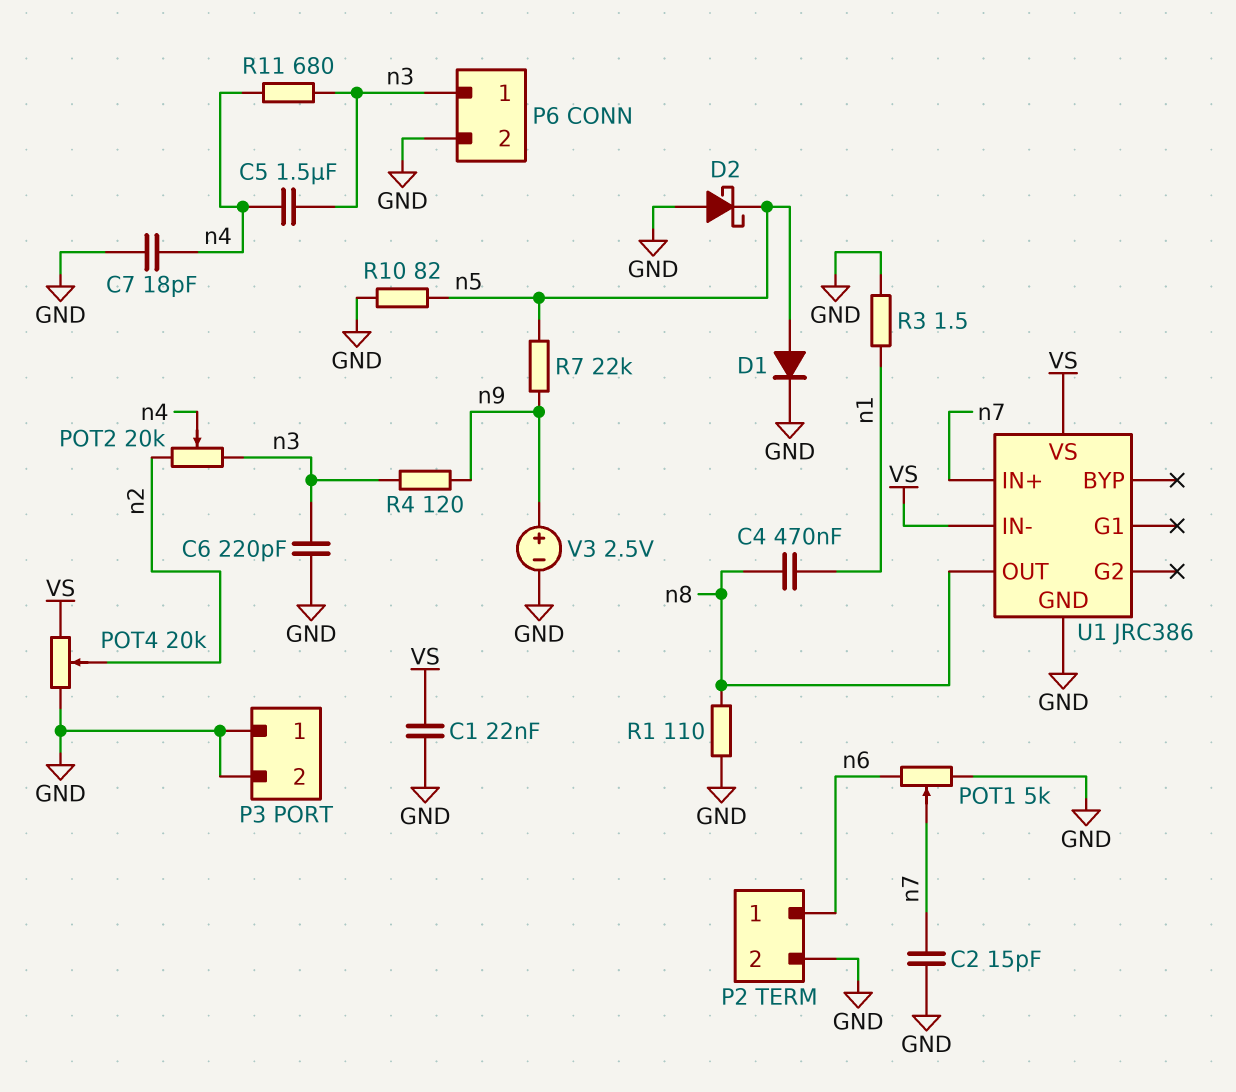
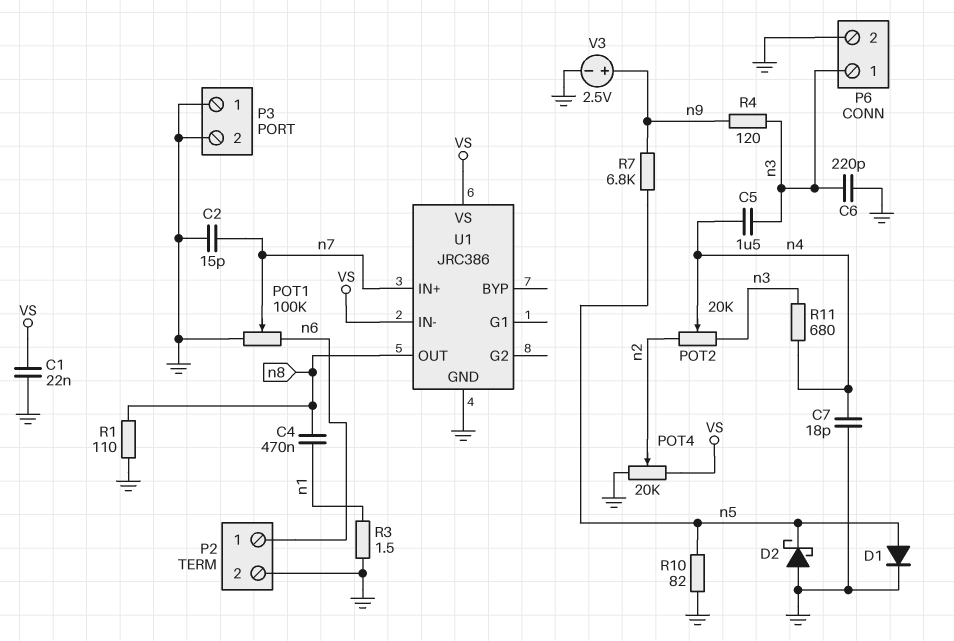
POT1: 5k (GND, n6, wiper n7) -> 100k (GND, n6, wiper n7)
R7: 22k (n5, n9) -> 6.8k (n5, n9)

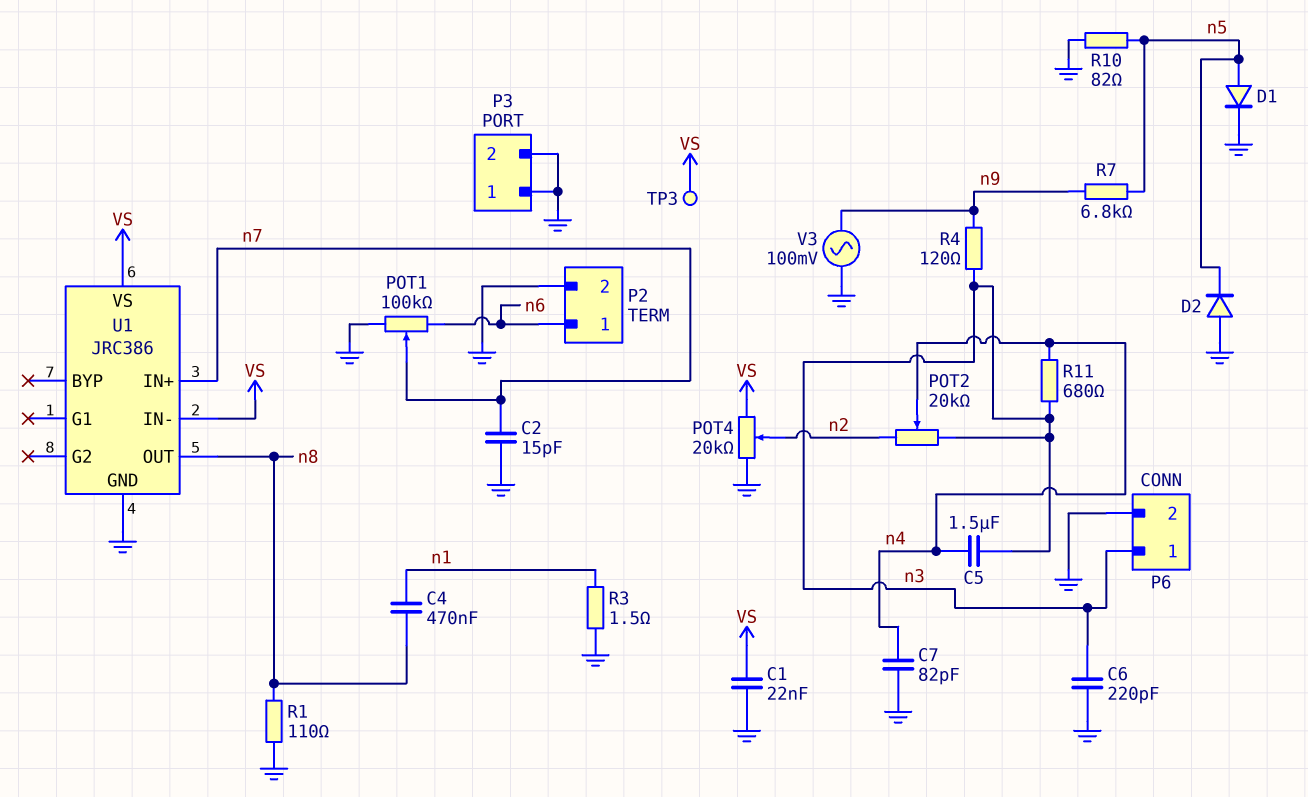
C7: 18pF (GND, n4) -> 82pF (GND, n4)
D2: schottky (A GND, K n5) -> diode (A GND, K n5)
TP3: none -> test point (VS)
V3: 2.5V (plus n9, minus GND) -> AC 100mV (GND, n9)

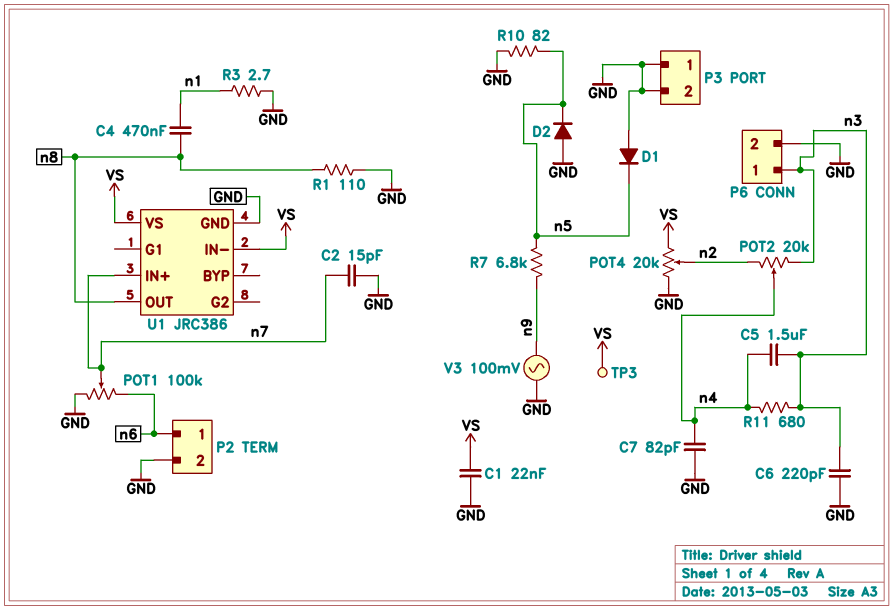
D1: diode (A n5, K GND) -> diode (A GND, K n5)
R3: 1.5 (GND, n1) -> 2.7 (GND, n1)
R4: 120 (n3, n9) -> none

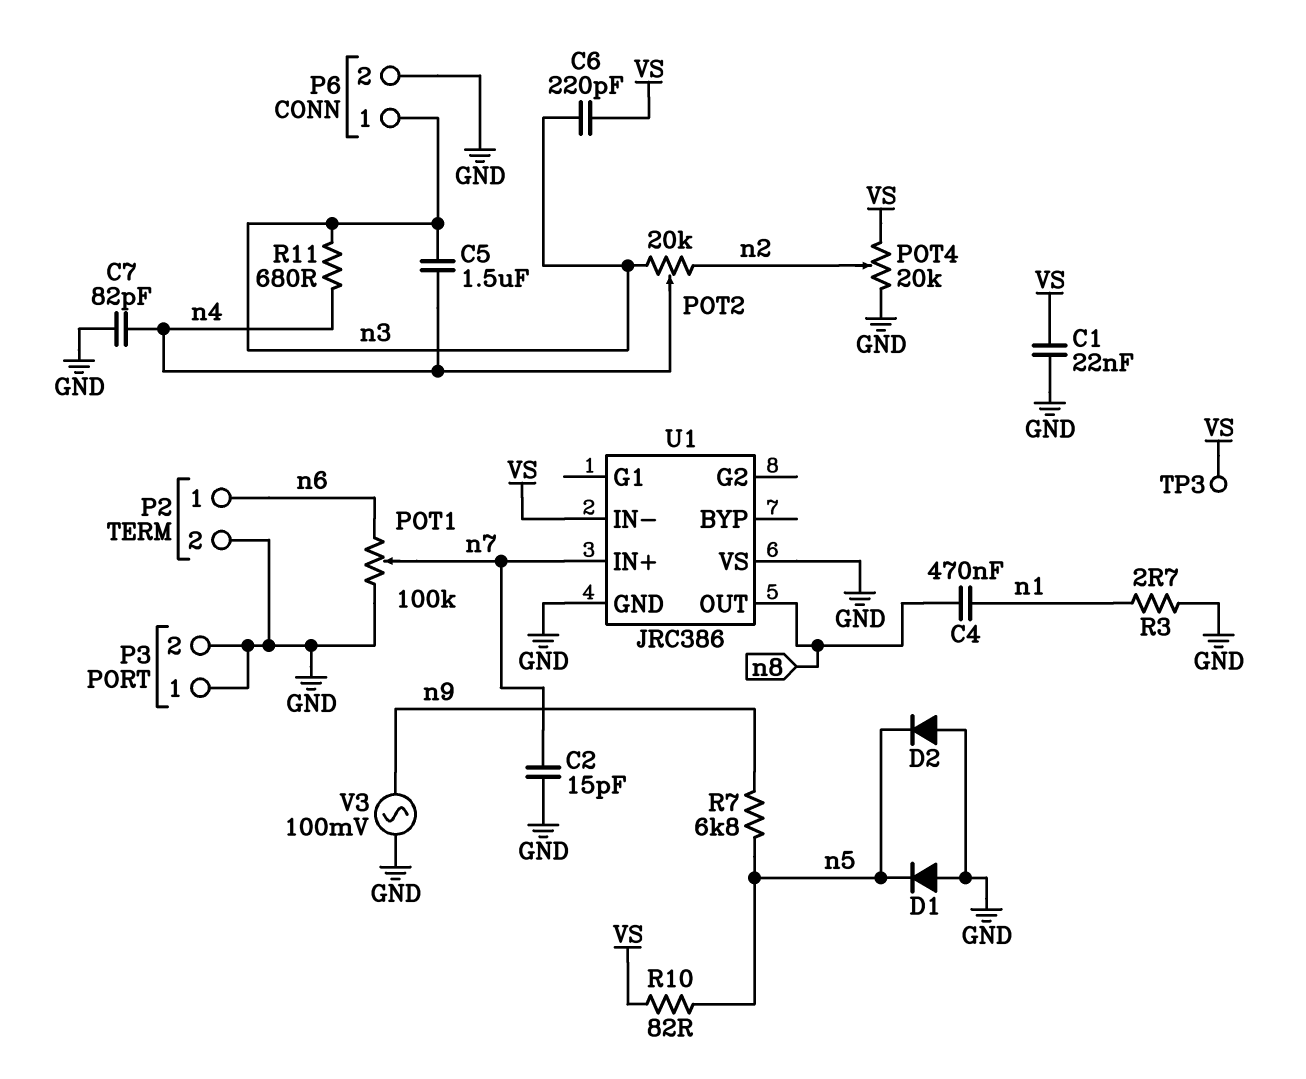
C6: 220pF (GND, n3) -> 220pF (VS, n3)
R1: 110 (GND, n8) -> none
R10: 82 (GND, n5) -> 82 (VS, n5)
U1 pin VS: VS -> GND

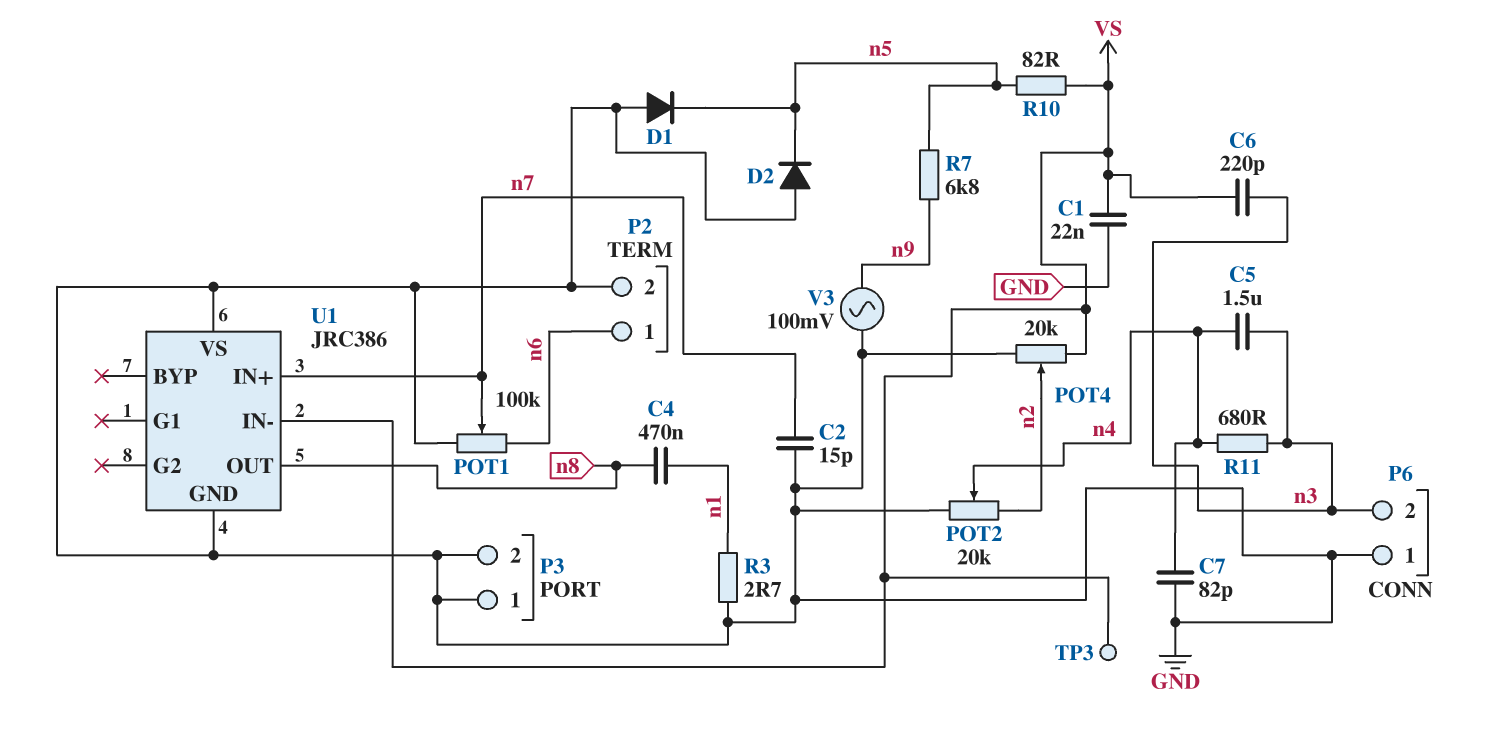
P6 pin 1: n3 -> GND
P6 pin 2: GND -> n3
POT2: 20k (n2, n3, wiper n4) -> 20k (GND, n2, wiper n4)

